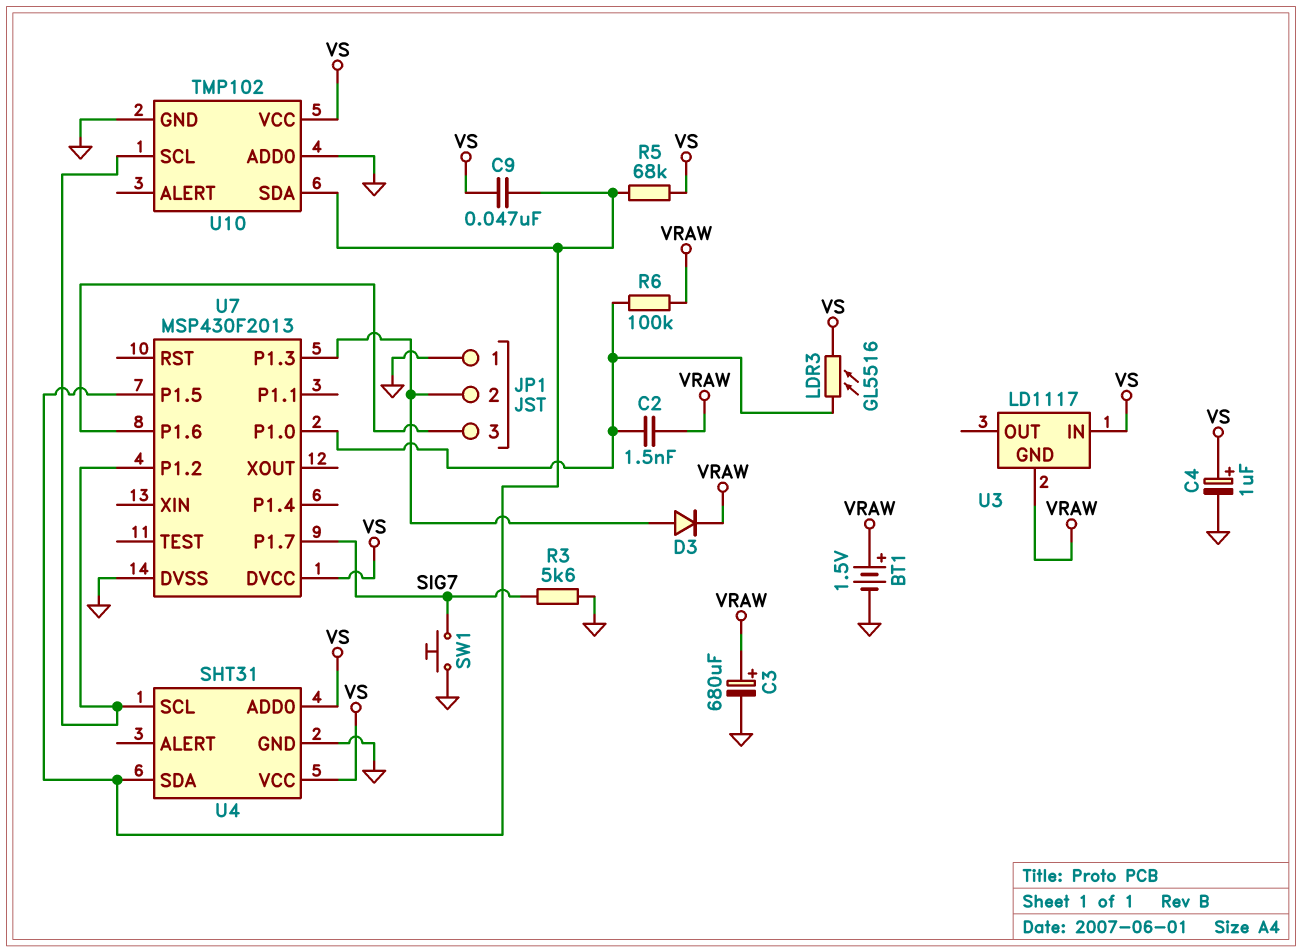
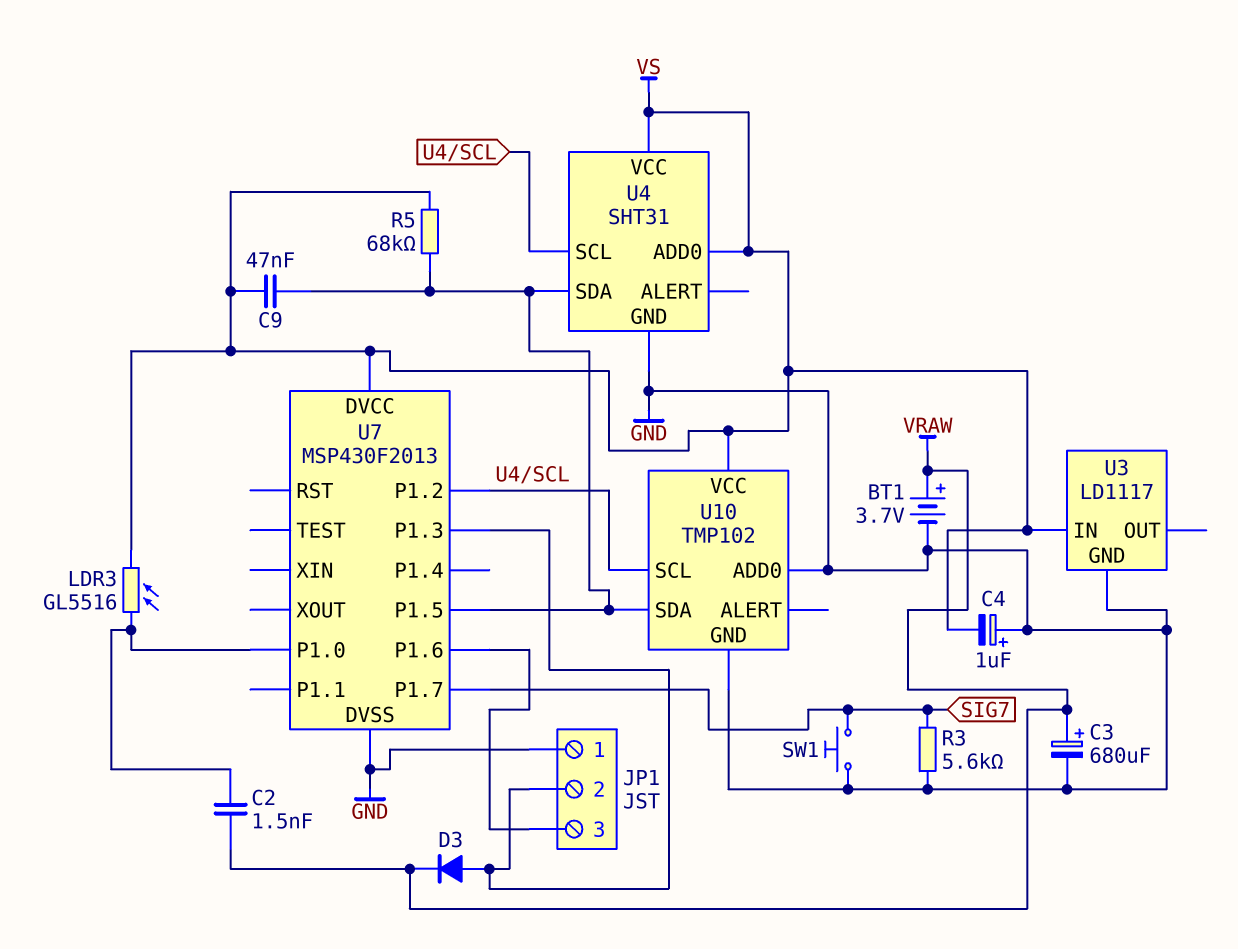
BT1: 1.5V (plus VRAW, minus GND) -> 3.7V (plus VRAW, minus GND)
C4: 1uF (plus VS, minus GND) -> 1uF (plus GND, minus VS)
R6: 100k (U7/P1.0, VRAW) -> none
U3 pin GND: VRAW -> GND

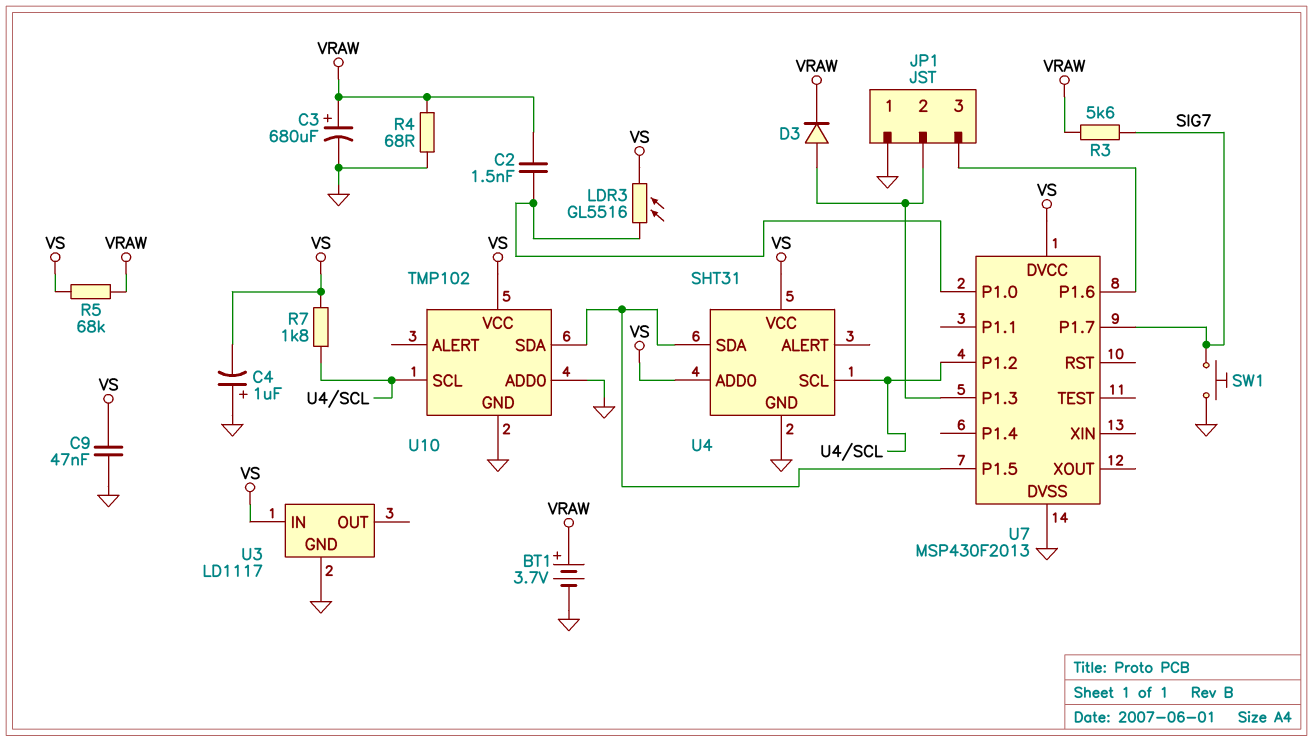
C9: 47nF (U4/SDA, VS) -> 47nF (GND, VS)
R3: 5.6k (GND, SIG7) -> 5.6k (SIG7, VRAW)
R4: none -> 68 (GND, VRAW)
R5: 68k (U4/SDA, VS) -> 68k (VRAW, VS)
R7: none -> 1.8k (U4/SCL, VS)

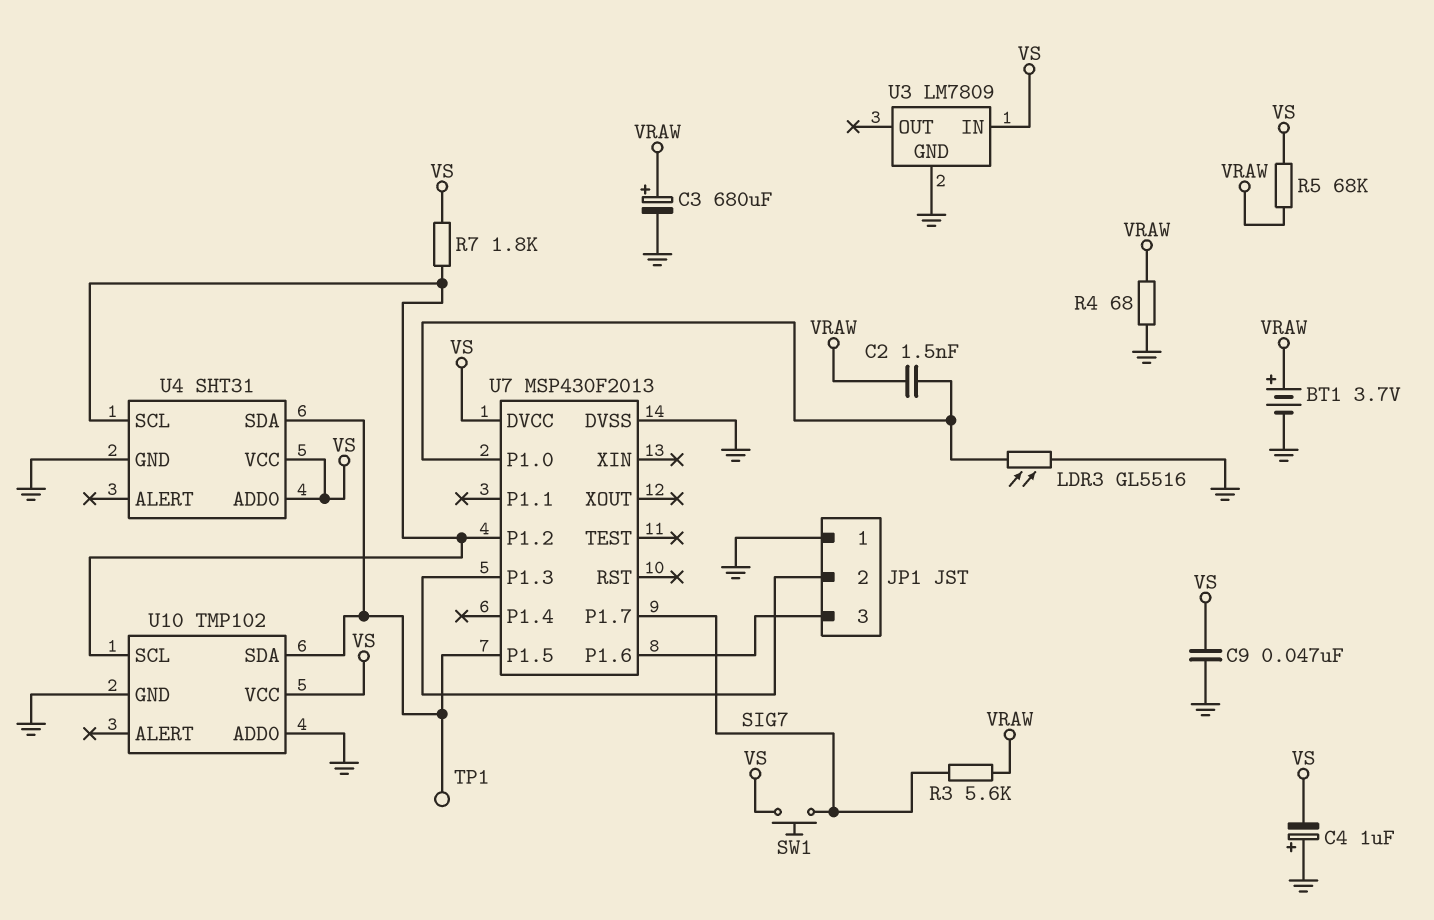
D3: diode (A JP1/2, K VRAW) -> none
LDR3: GL5516 (U7/P1.0, VS) -> GL5516 (GND, U7/P1.0)
SW1: button (GND, SIG7) -> button (SIG7, VS)
TP1: none -> test point (U4/SDA)
U3: LD1117 -> LM7809

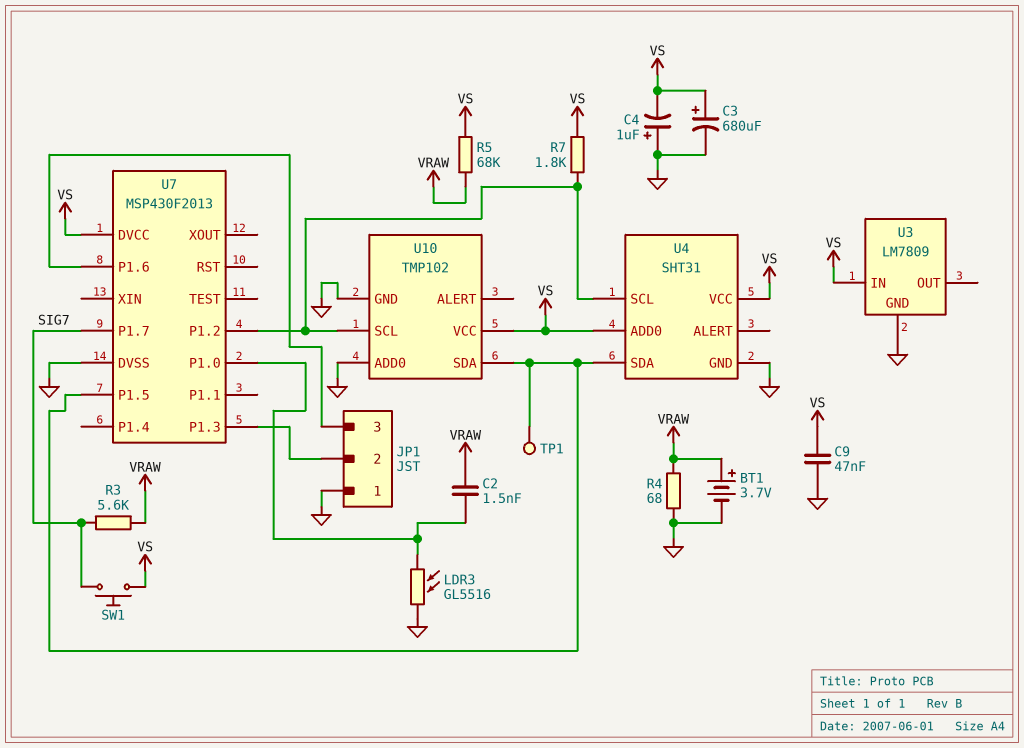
C3: 680uF (plus VRAW, minus GND) -> 680uF (plus VS, minus GND)

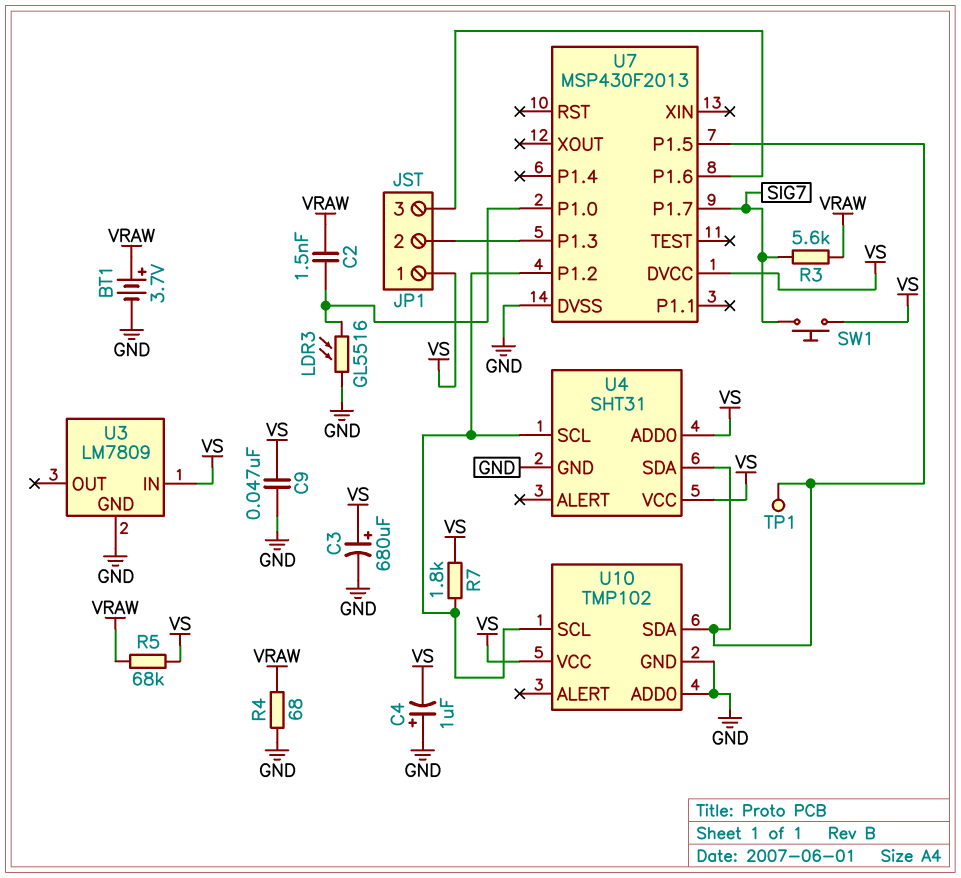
JP1 pin 1: GND -> VS

